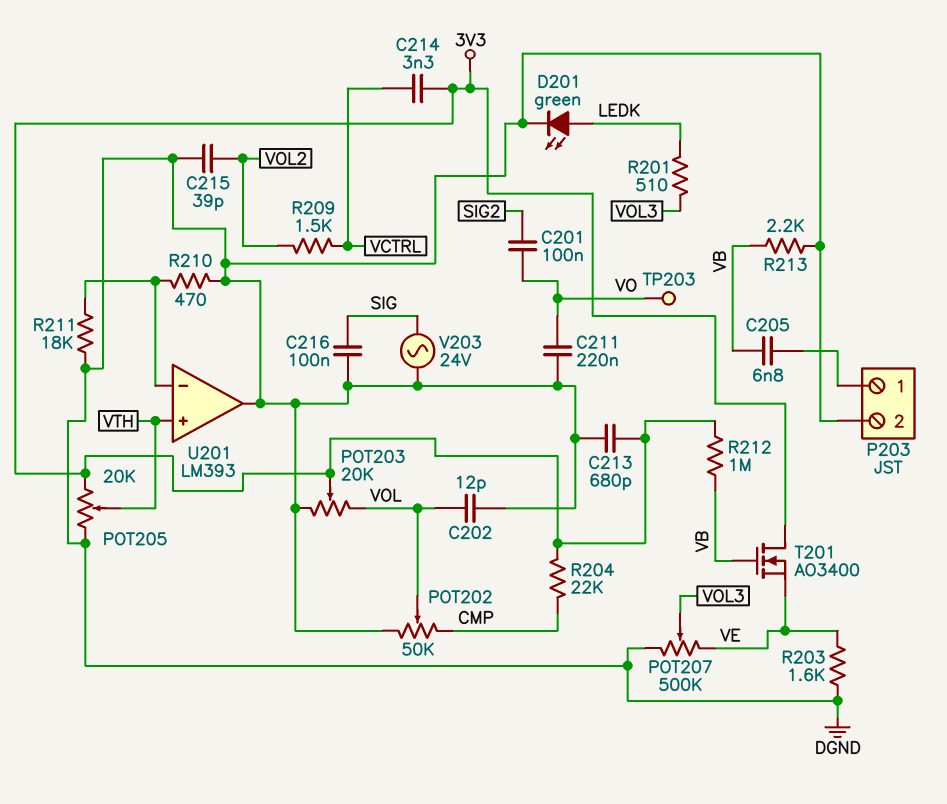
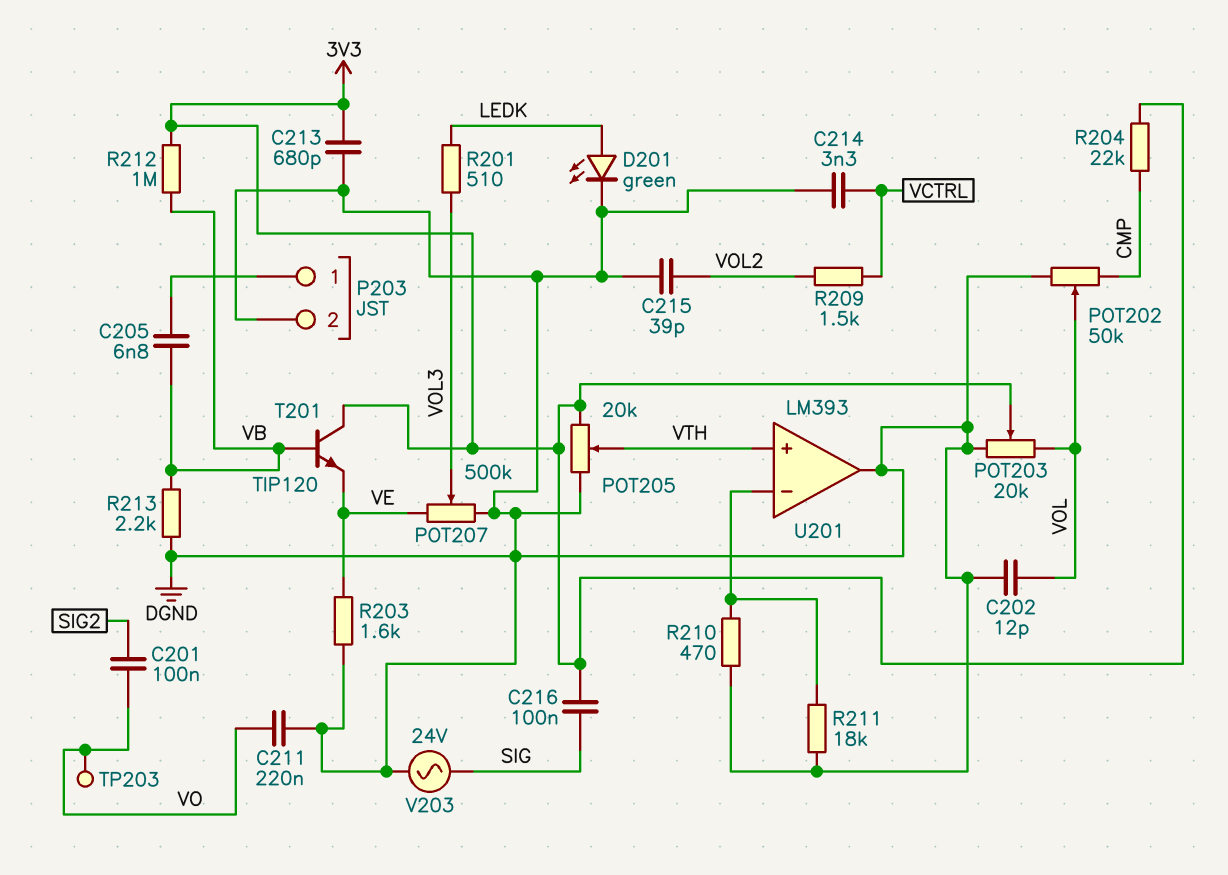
C214: 3.3nF (3V3, VCTRL) -> 3.3nF (DGND, VCTRL)
C216: 100nF (DGND, SIG) -> 100nF (3V3, SIG)
T201: NMOS AO3400 (G VB, D 3V3, S VE) -> NPN TIP120 (B VB, C 3V3, E VE)

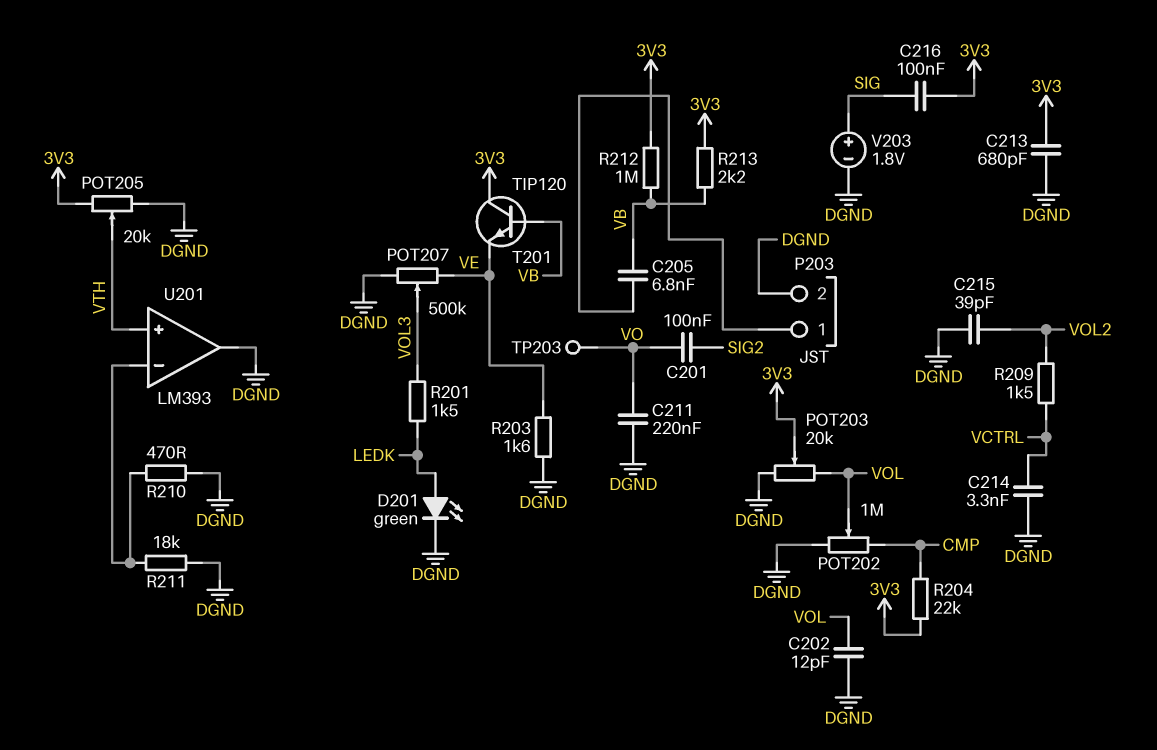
POT202: 50k (CMP, DGND, wiper VOL) -> 1M (CMP, DGND, wiper VOL)
R201: 510 (LEDK, VOL3) -> 1.5k (LEDK, VOL3)
R213: 2.2k (DGND, VB) -> 2.2k (3V3, VB)
V203: AC 24V (DGND, SIG) -> 1.8V (plus SIG, minus DGND)

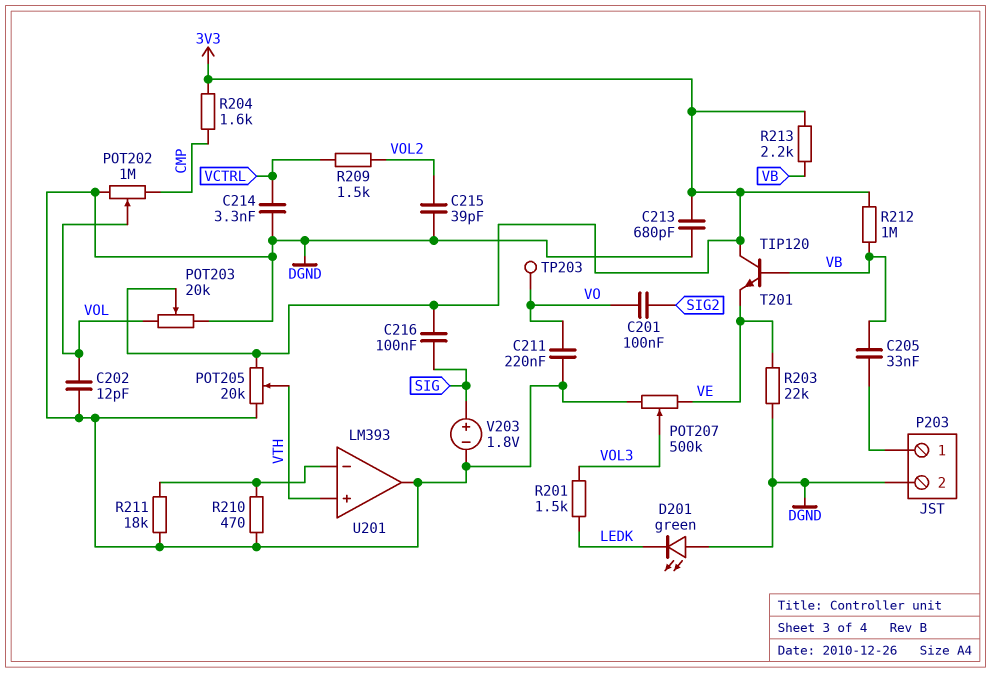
C205: 6.8nF (P203/1, VB) -> 33nF (P203/1, VB)
D201: LED green (A LEDK, K DGND) -> LED green (A DGND, K LEDK)
R203: 1.6k (DGND, VE) -> 22k (DGND, VE)
R204: 22k (3V3, CMP) -> 1.6k (3V3, CMP)

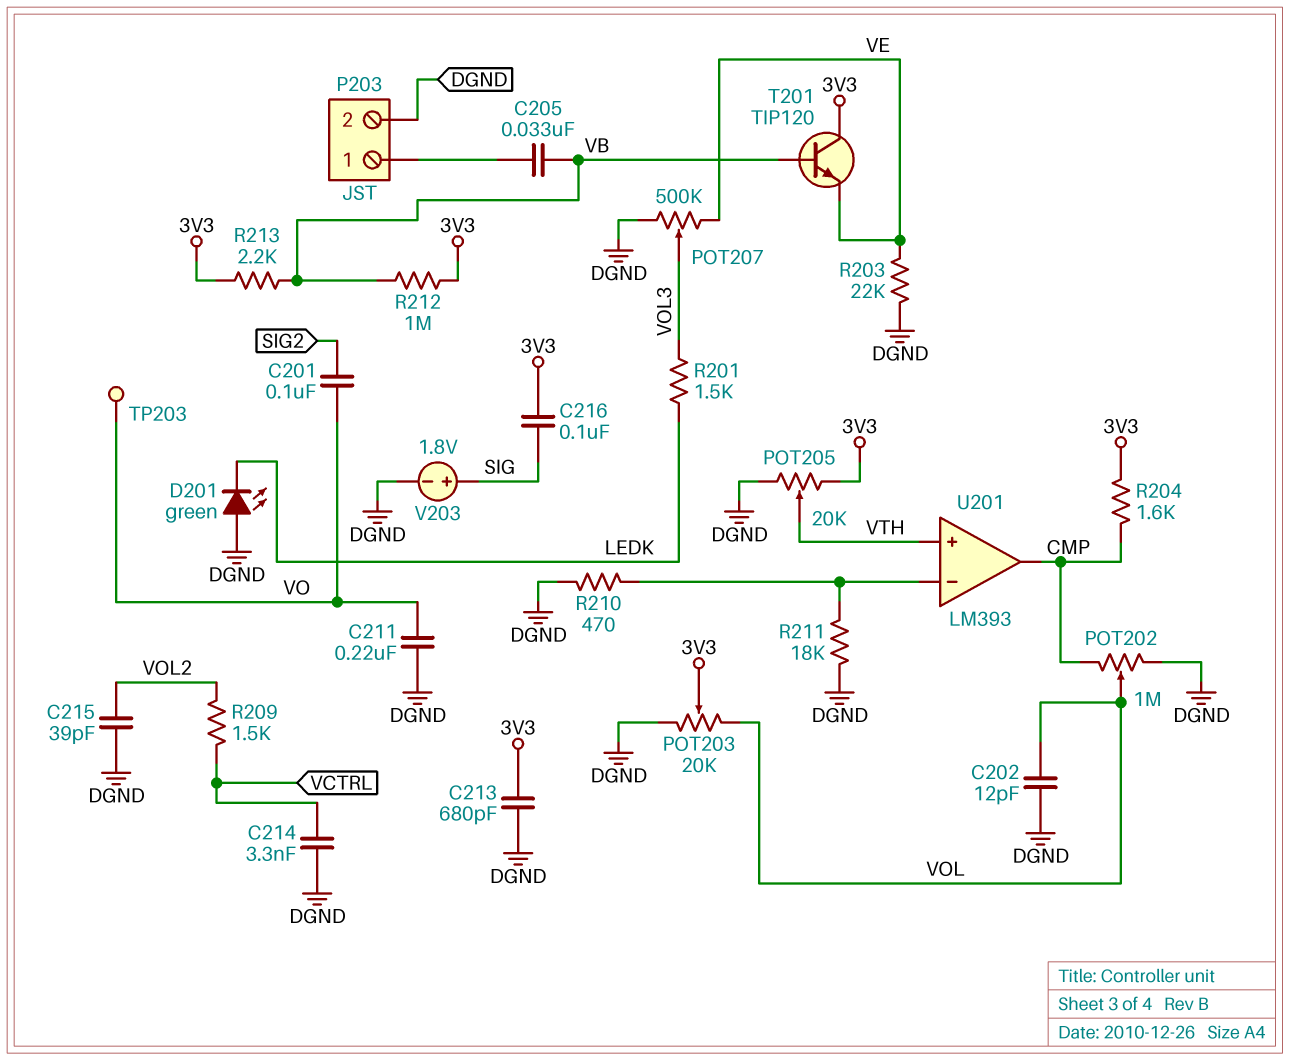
U201 pin out: DGND -> CMP

